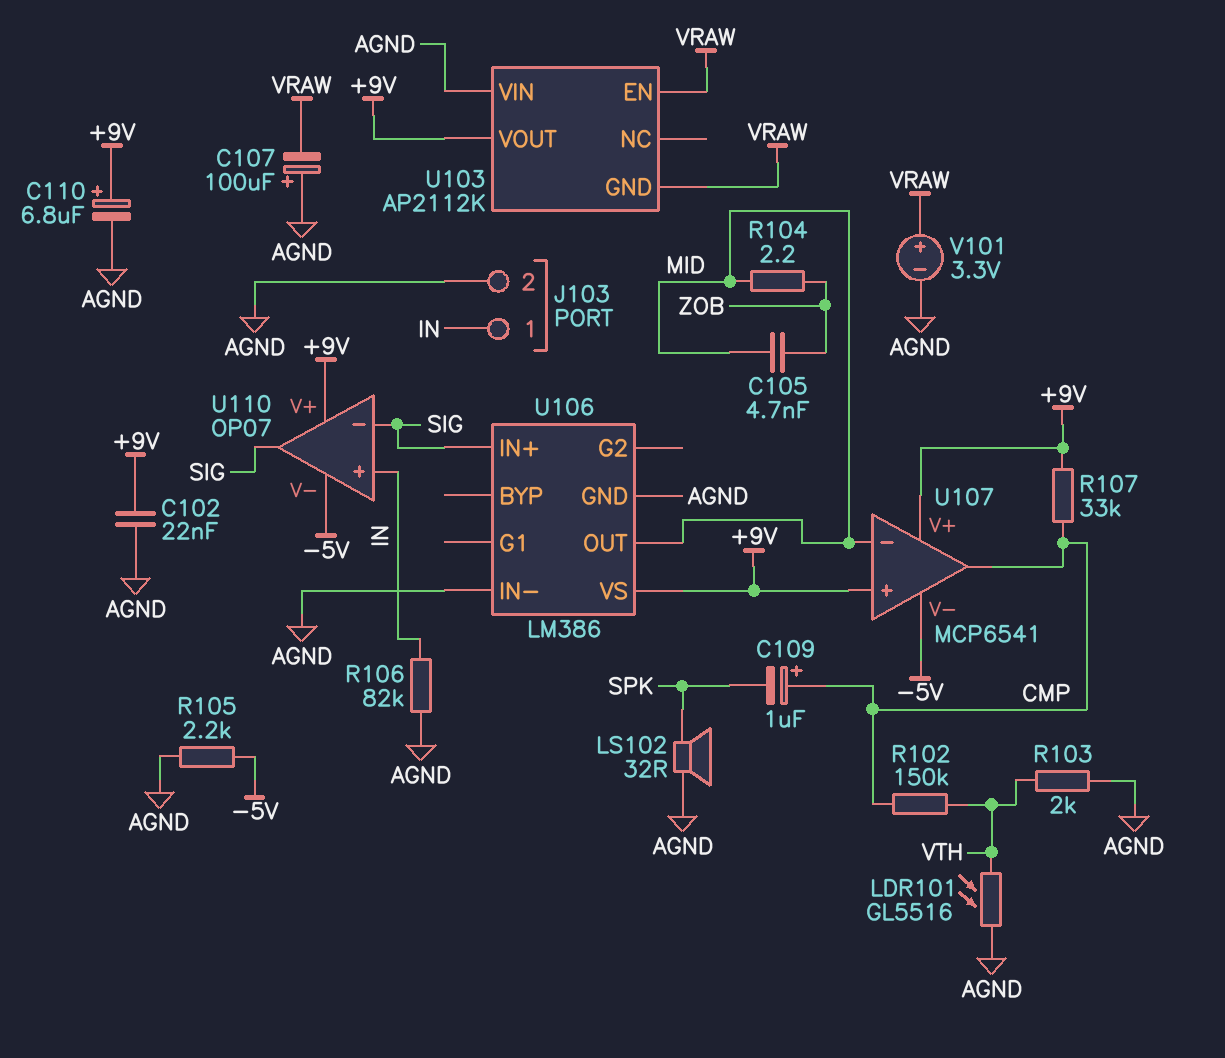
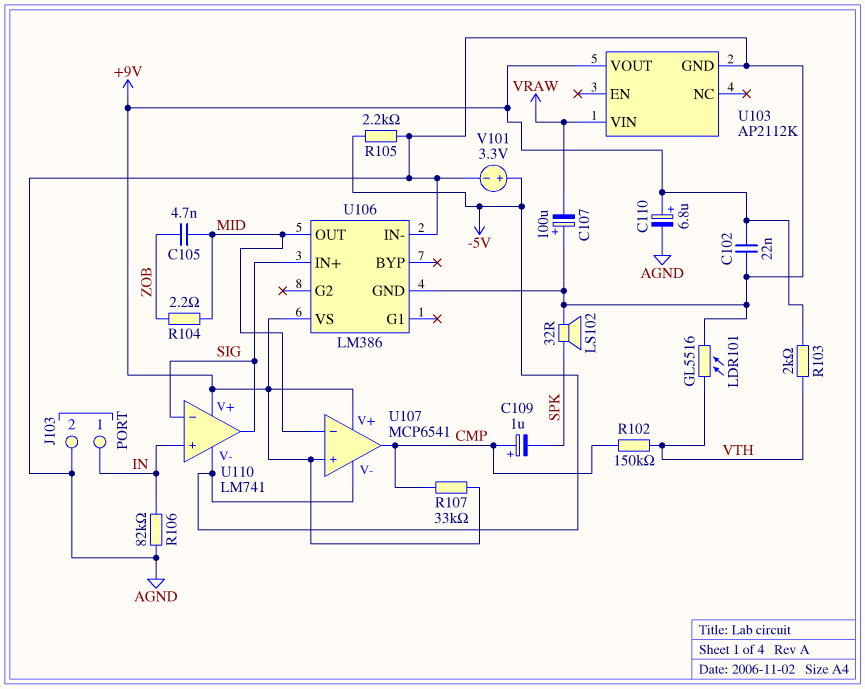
R103: 2k (AGND, VTH) -> 2k (+9V, VTH)
U103 pin EN: VRAW -> none
U103 pin GND: VRAW -> AGND
U103 pin VIN: AGND -> VRAW
U110: OP07 -> LM741
V101: 3.3V (plus VRAW, minus AGND) -> 3.3V (plus -5V, minus AGND)

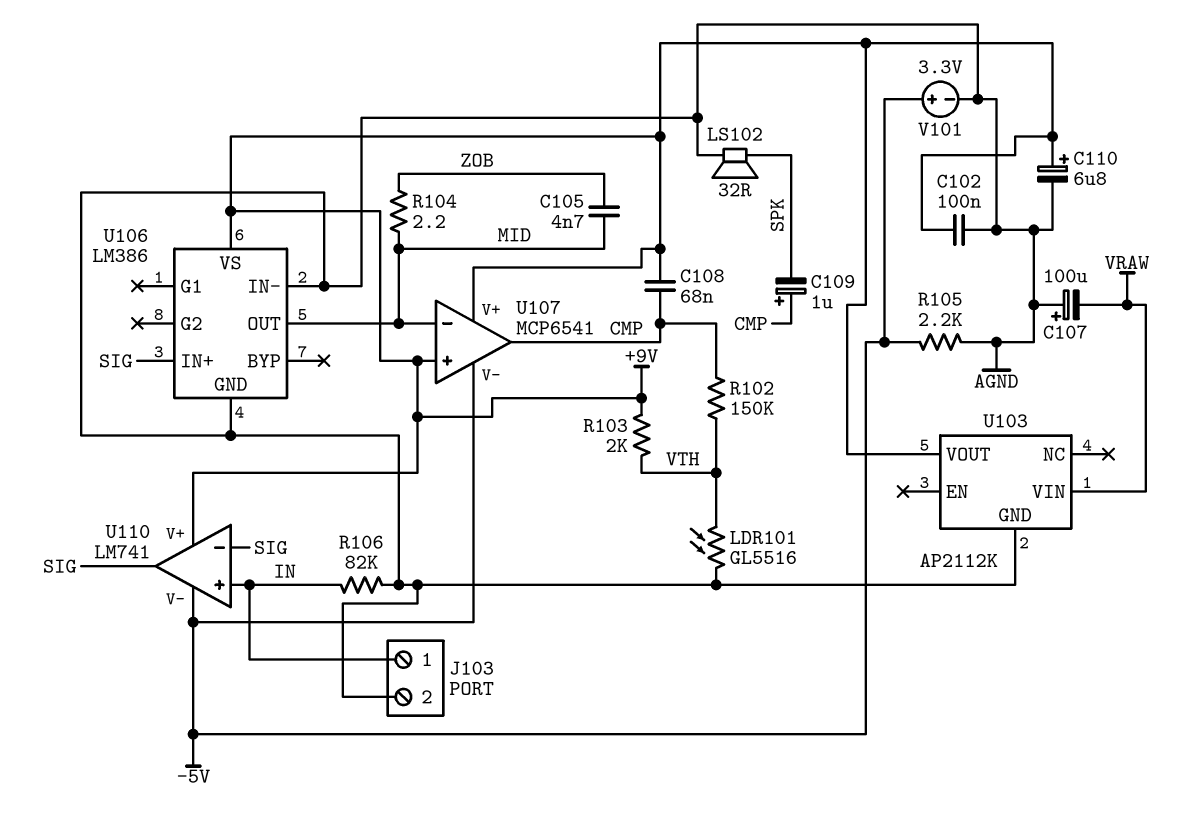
C102: 22nF (+9V, AGND) -> 100nF (+9V, AGND)
C108: none -> 68nF (+9V, CMP)
R107: 33k (+9V, CMP) -> none

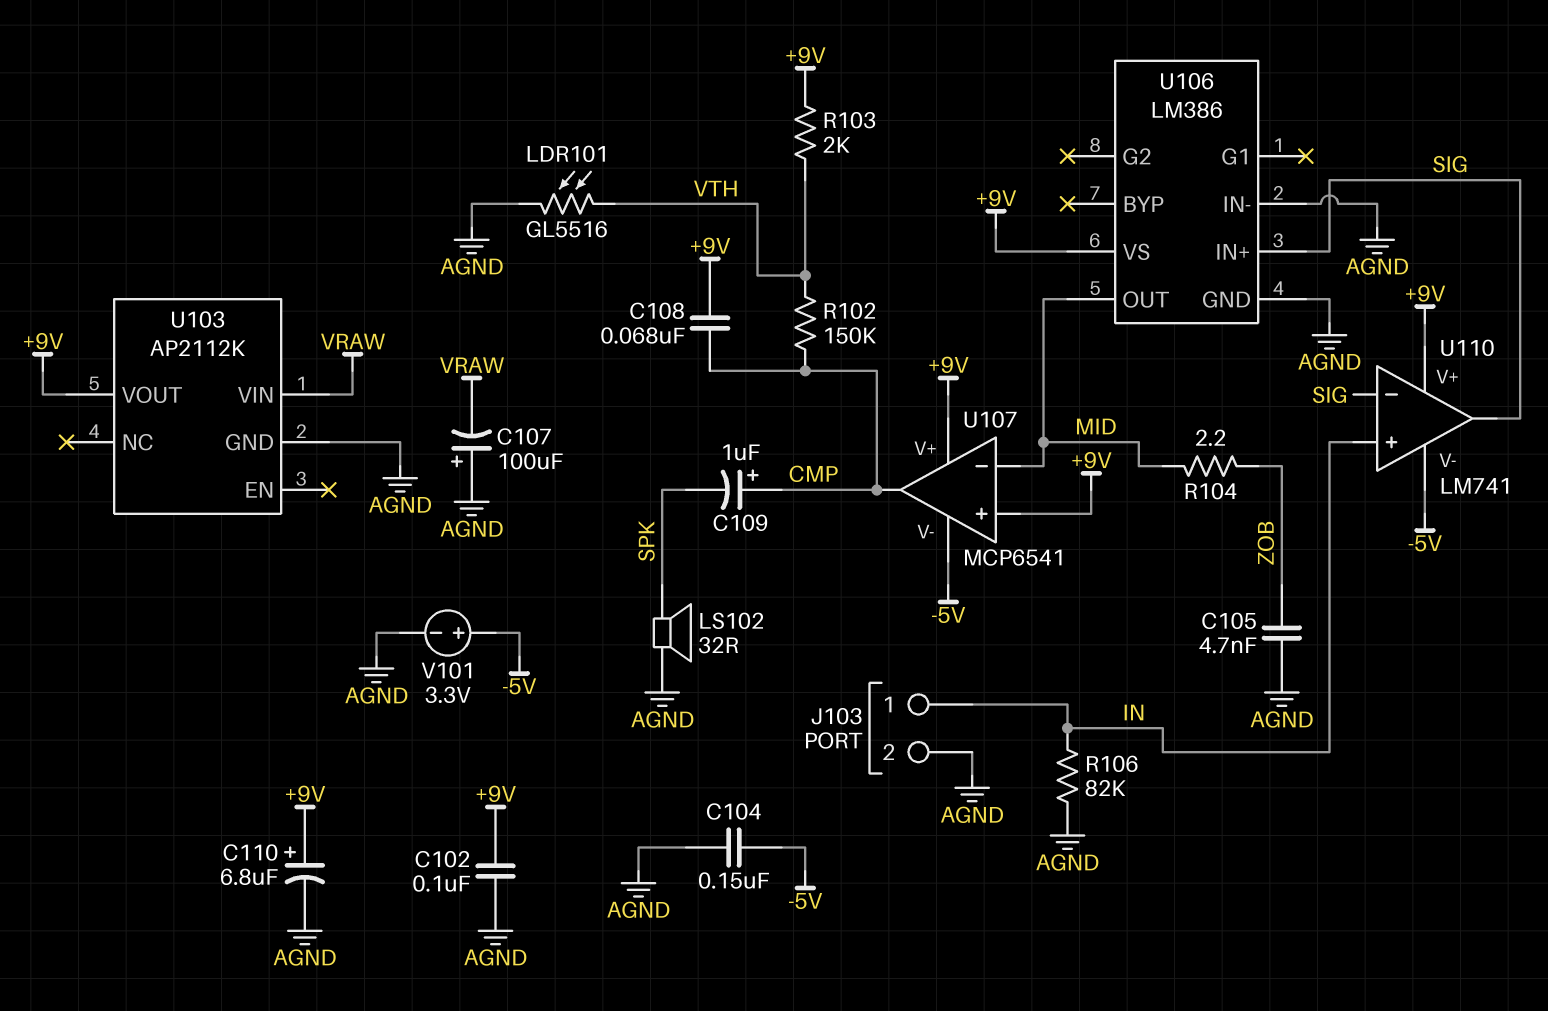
C104: none -> 150nF (-5V, AGND)
C105: 4.7nF (MID, ZOB) -> 4.7nF (AGND, ZOB)
R105: 2.2k (-5V, AGND) -> none

